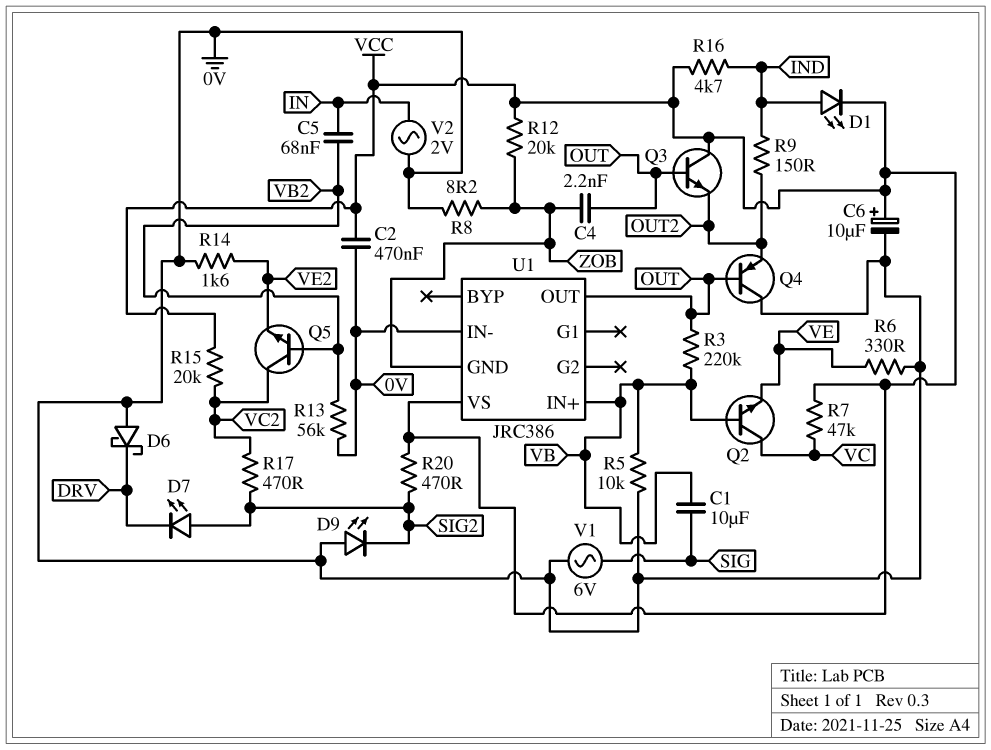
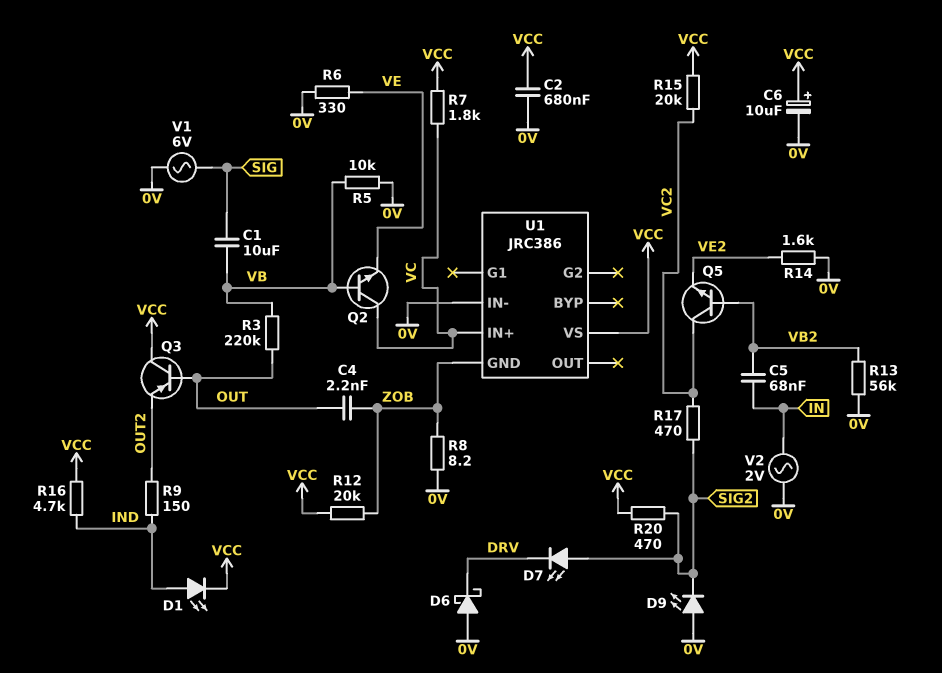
C2: 470nF (0V, VCC) -> 680nF (0V, VCC)
Q3: NPN (B OUT, C VCC, E OUT2) -> PNP (B OUT, C VCC, E OUT2)
Q4: PNP (B OUT, C 0V, E OUT2) -> none
R7: 47k (VC, VCC) -> 1.8k (VC, VCC)
U1 pin IN+: VB -> VC
U1 pin OUT: OUT -> none

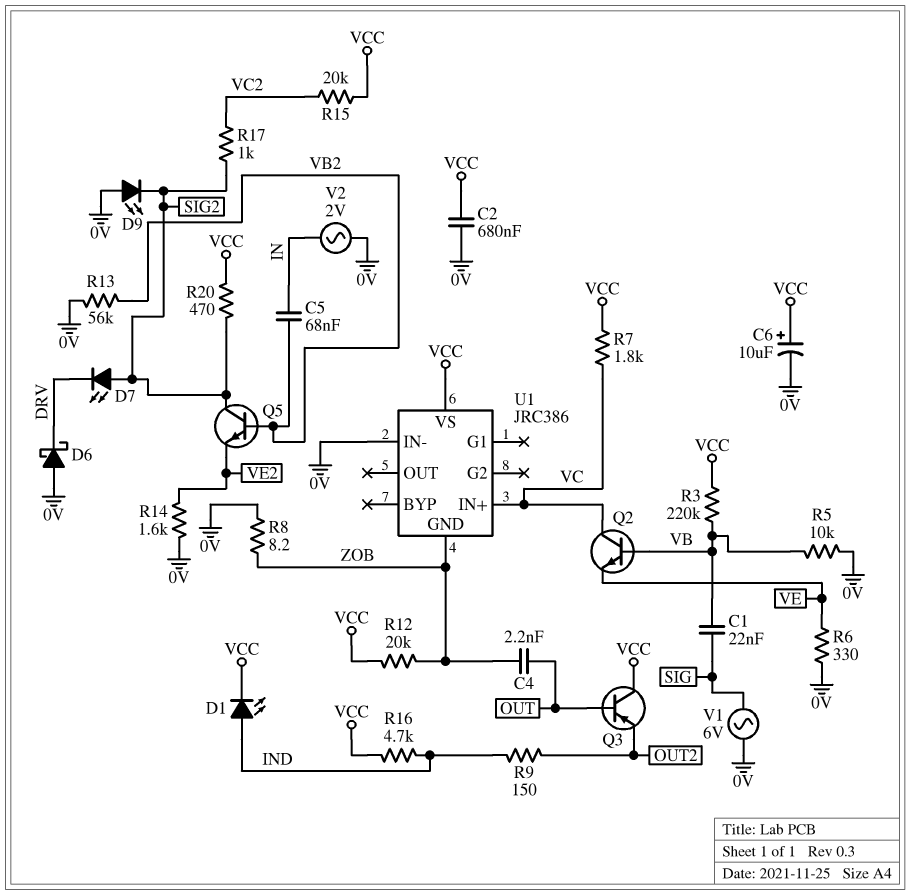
C1: 10uF (SIG, VB) -> 22nF (SIG, VB)
Q5: NPN (B VB2, C VC2, E VE2) -> NPN (B VB2, C SIG2, E VE2)
R3: 220k (OUT, VB) -> 220k (VB, VCC)
R17: 470 (SIG2, VC2) -> 1k (SIG2, VC2)

